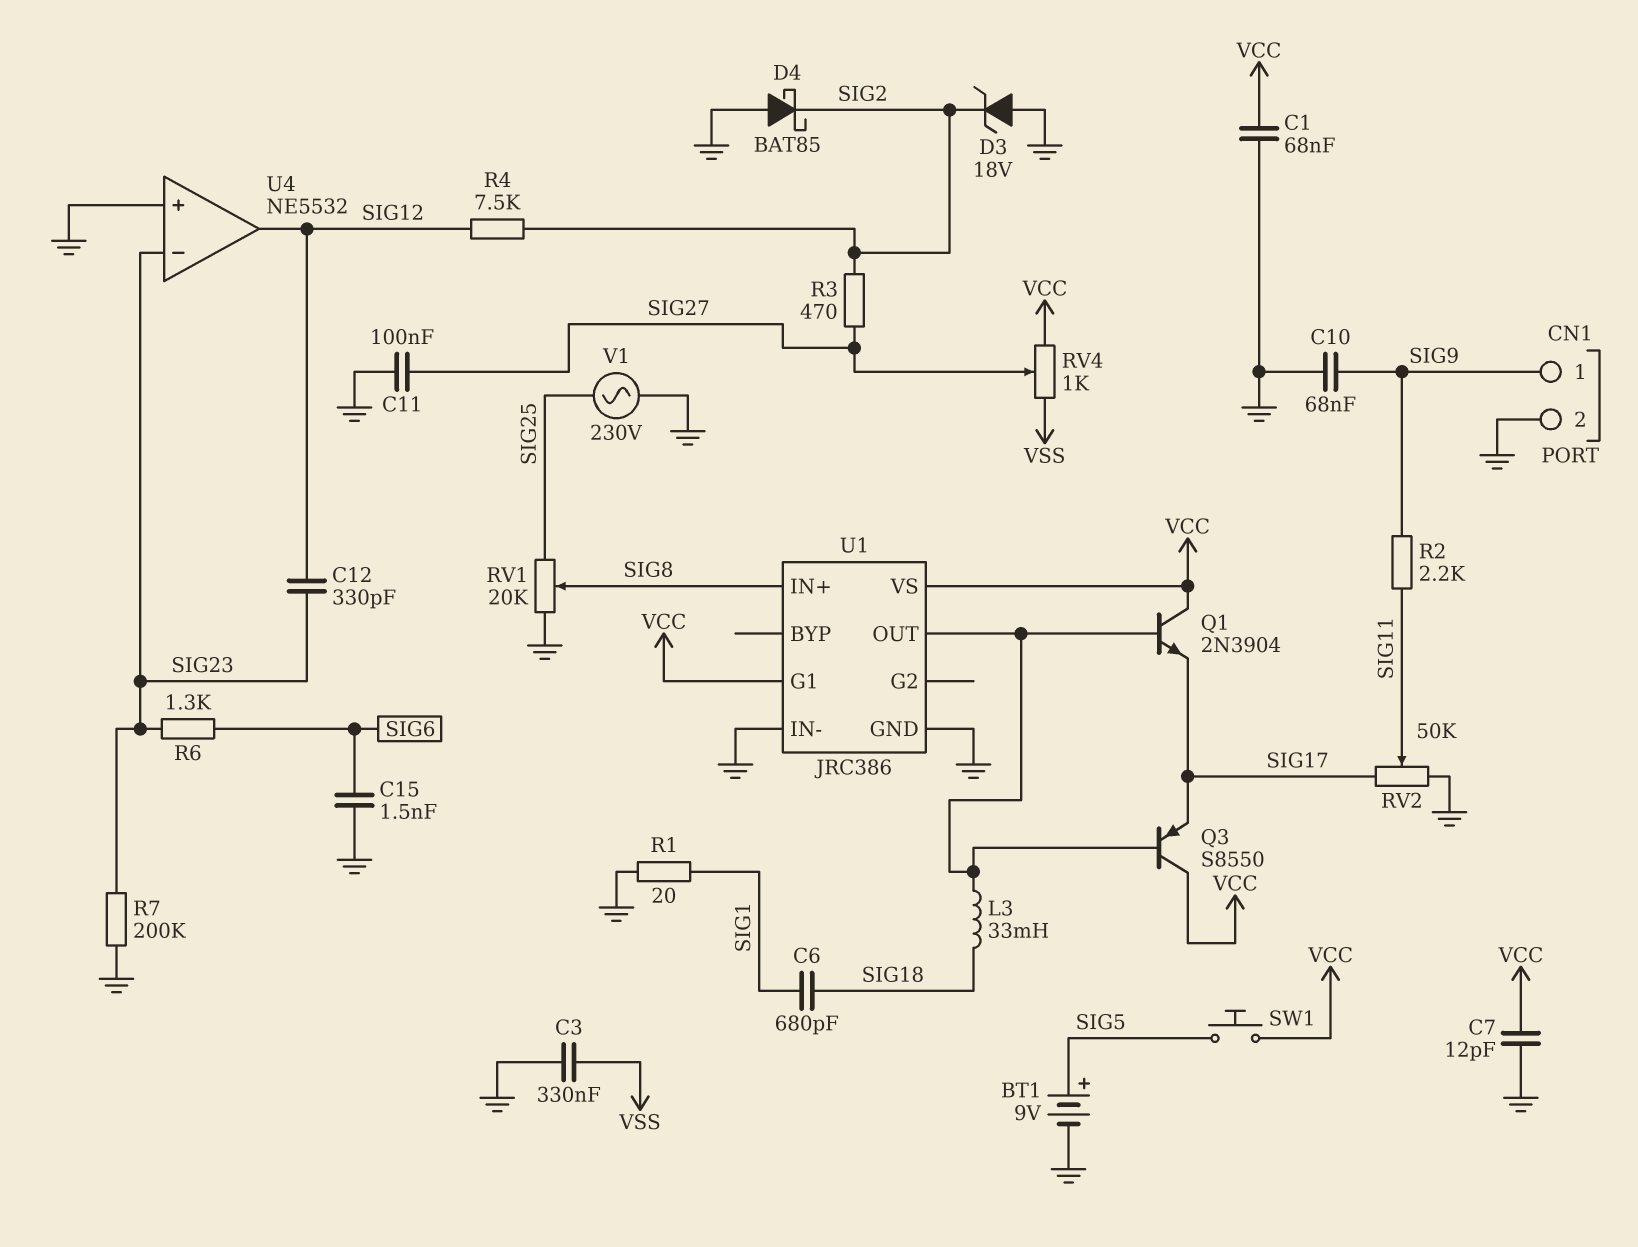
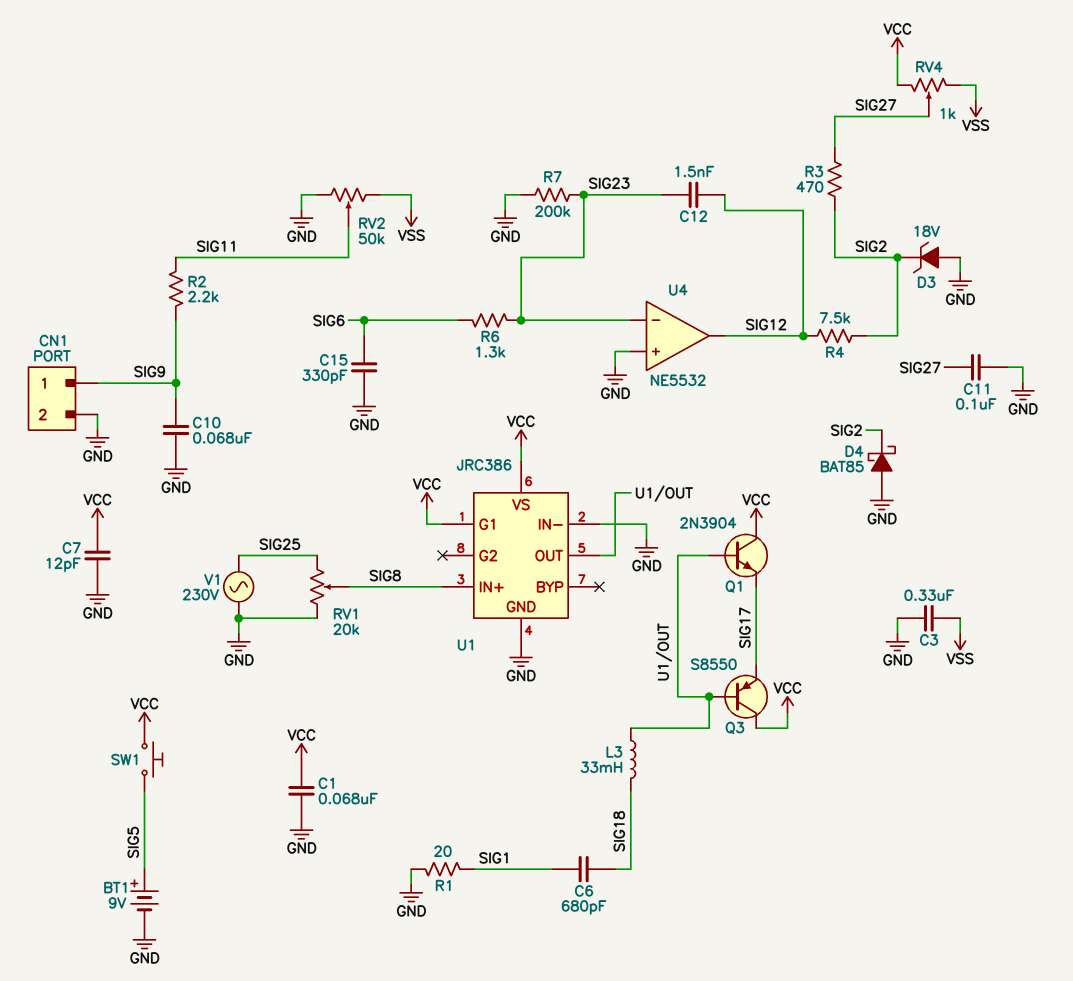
C12: 330pF (SIG12, SIG23) -> 1.5nF (SIG12, SIG23)
C15: 1.5nF (GND, SIG6) -> 330pF (GND, SIG6)
RV2: 50k (GND, SIG17, wiper SIG11) -> 50k (GND, VSS, wiper SIG11)

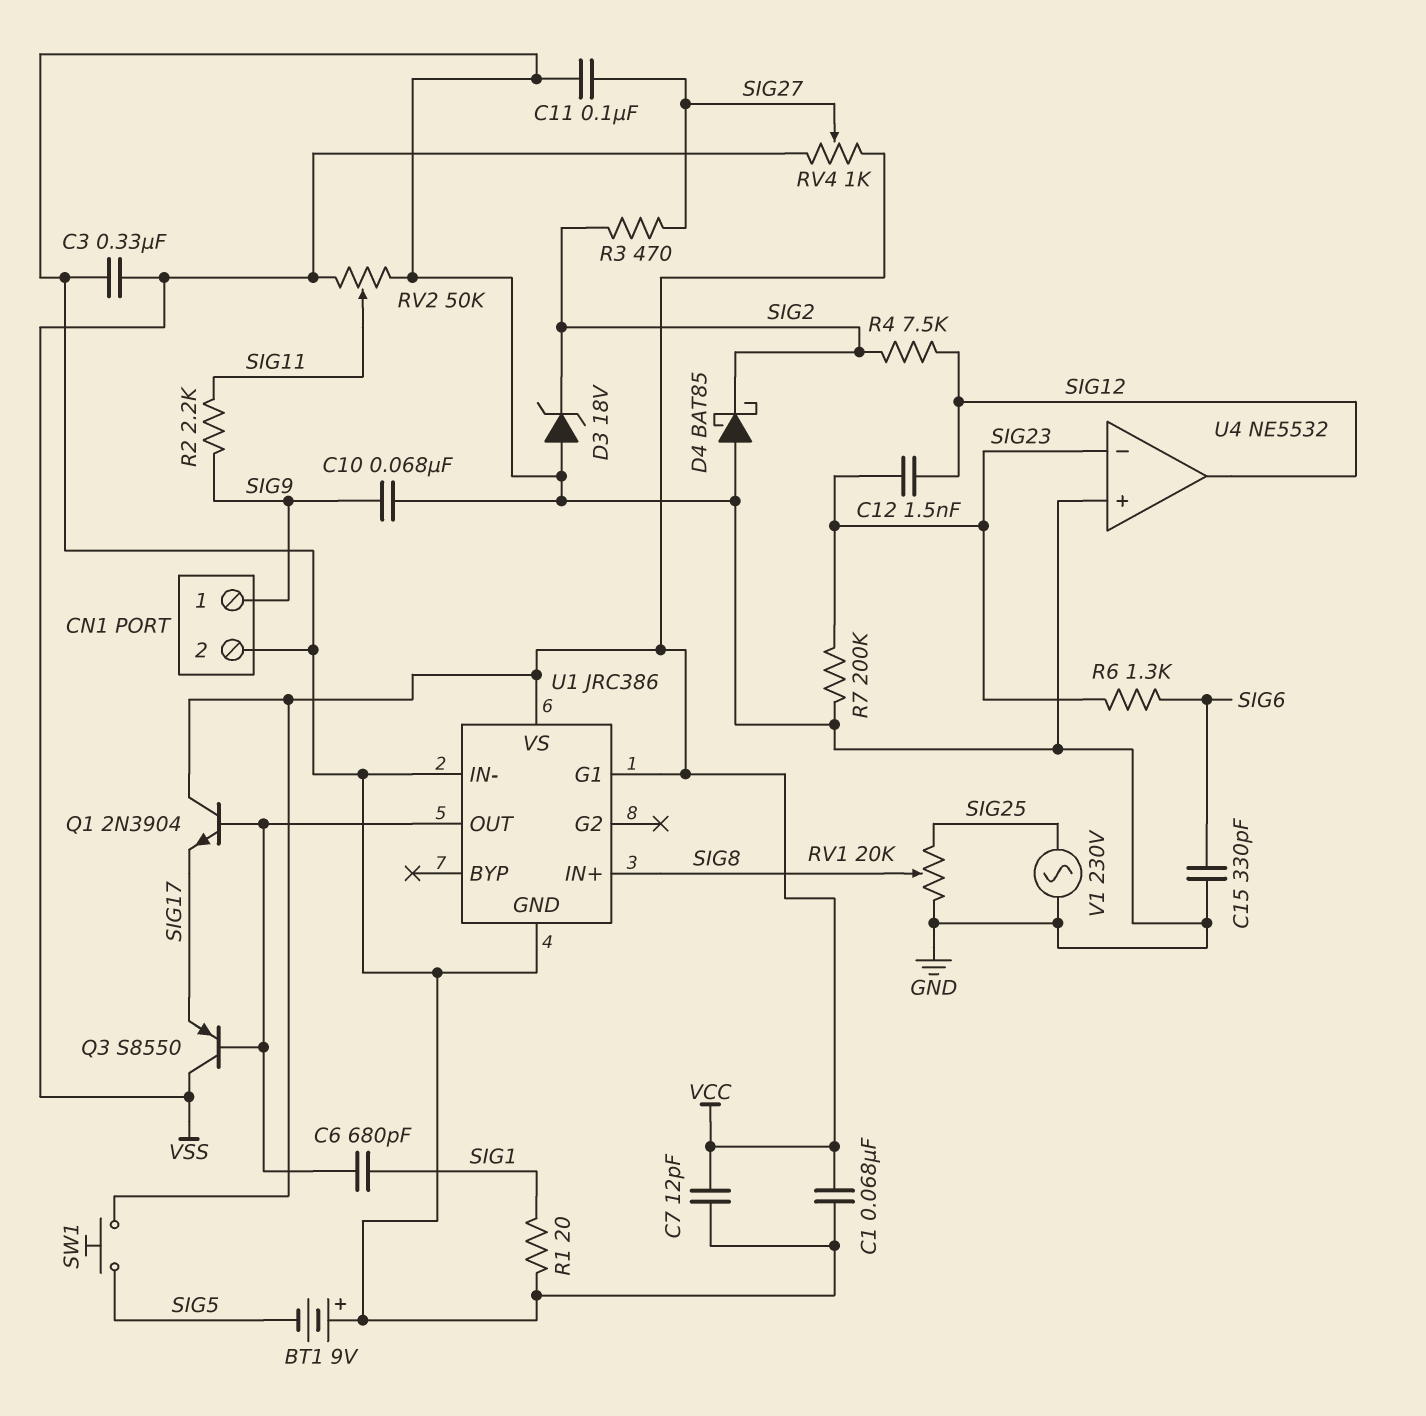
BT1: 9V (plus SIG5, minus GND) -> 9V (plus GND, minus SIG5)
C6: 680pF (SIG1, SIG18) -> 680pF (SIG1, U1/OUT)
L3: 33mH (SIG18, U1/OUT) -> none
Q3: PNP S8550 (B U1/OUT, C VCC, E SIG17) -> PNP S8550 (B U1/OUT, C VSS, E SIG17)

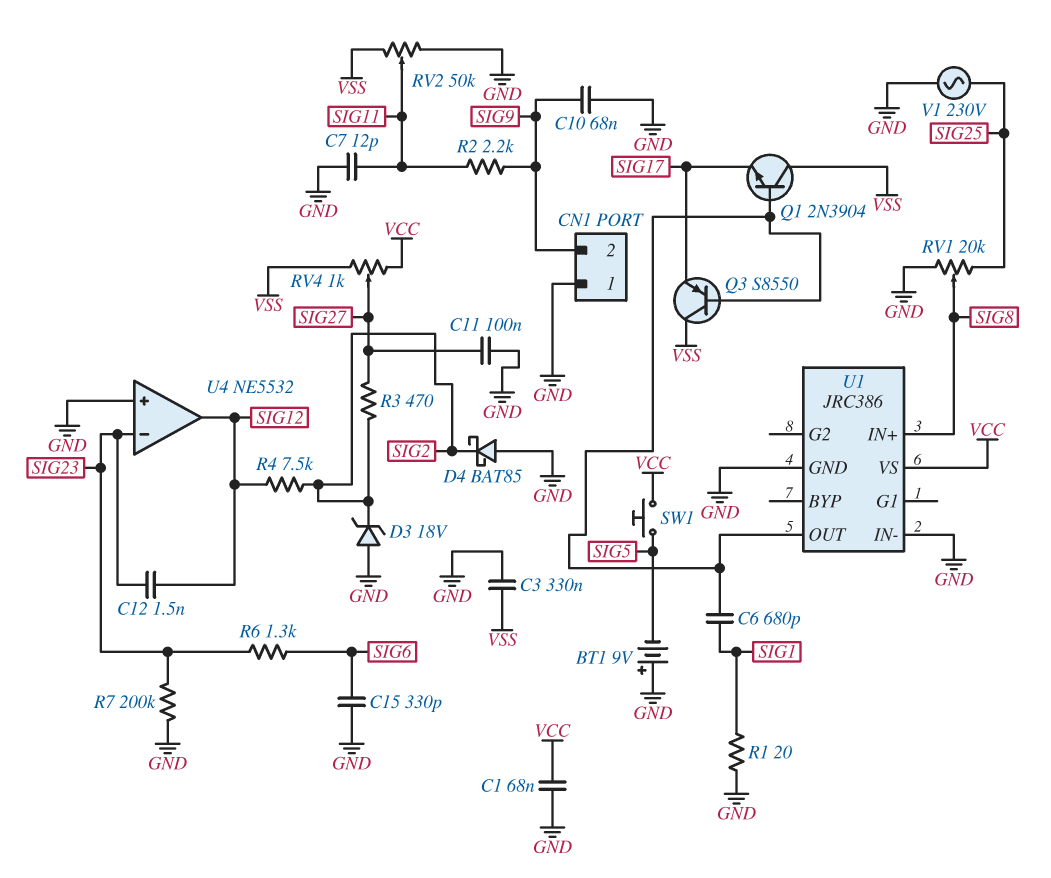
C7: 12pF (GND, VCC) -> 12pF (GND, SIG11)
CN1 pin 1: SIG9 -> GND
CN1 pin 2: GND -> SIG9
Q1: NPN 2N3904 (B U1/OUT, C VCC, E SIG17) -> NPN 2N3904 (B U1/OUT, C VSS, E SIG17)
U1 pin G1: VCC -> none

